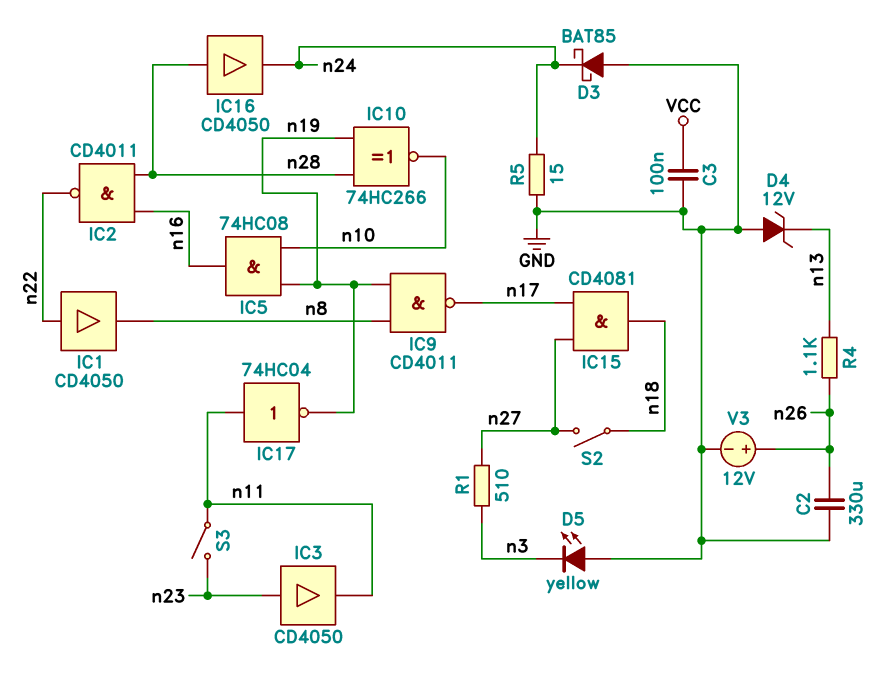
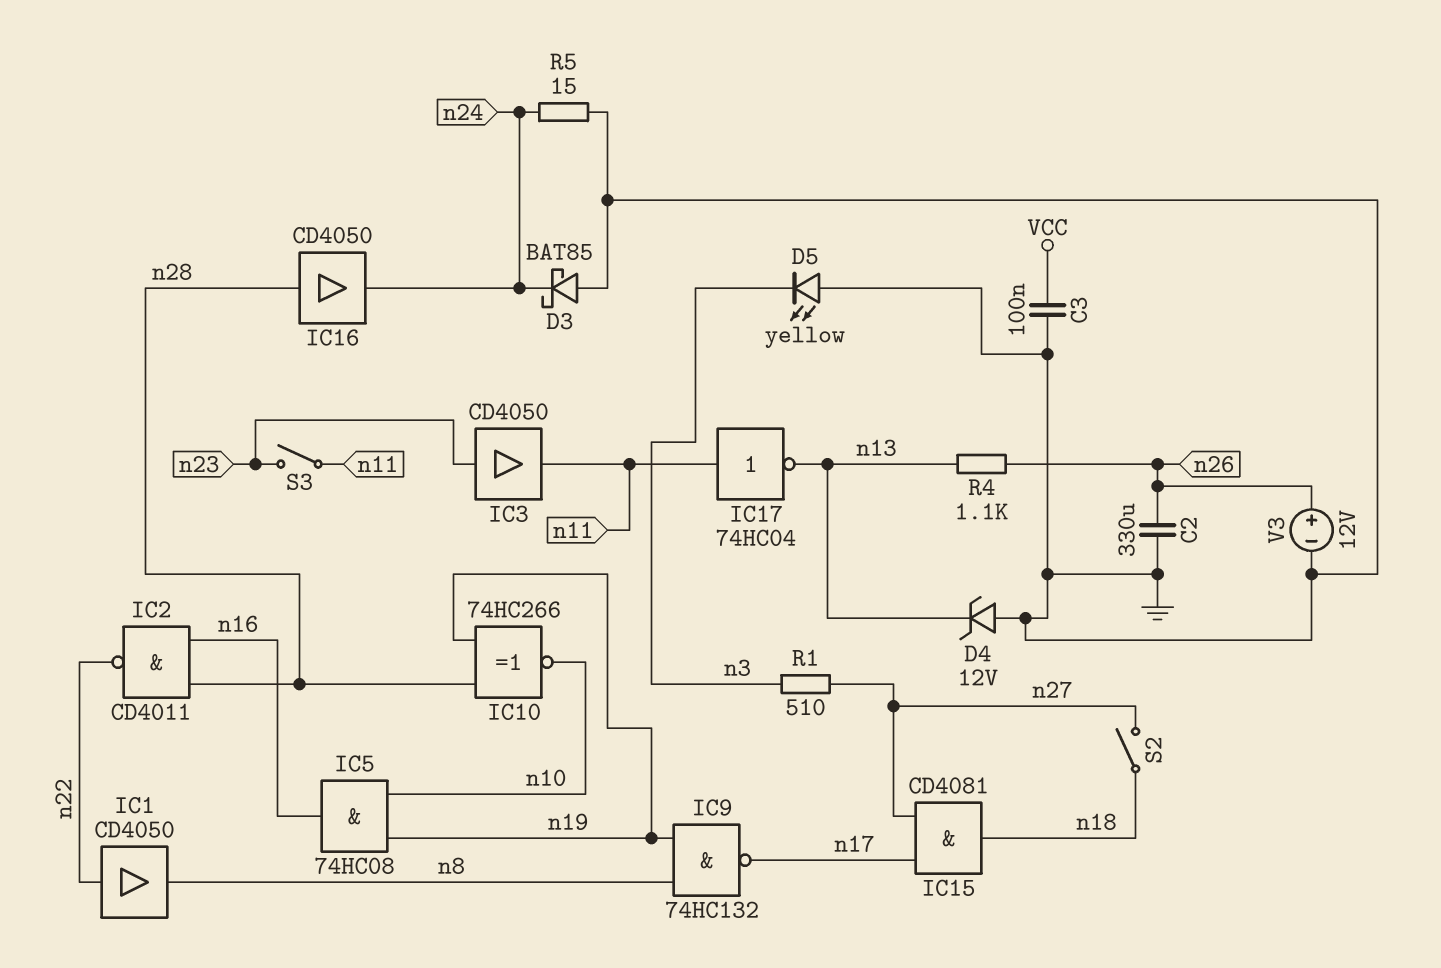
IC9: NAND CD4011 (in n8, in n19, out n17) -> NAND 74HC132 (in n8, in n19, out n17)
IC17: NOT 74HC04 (in n11, out n19) -> NOT 74HC04 (in n11, out n13)

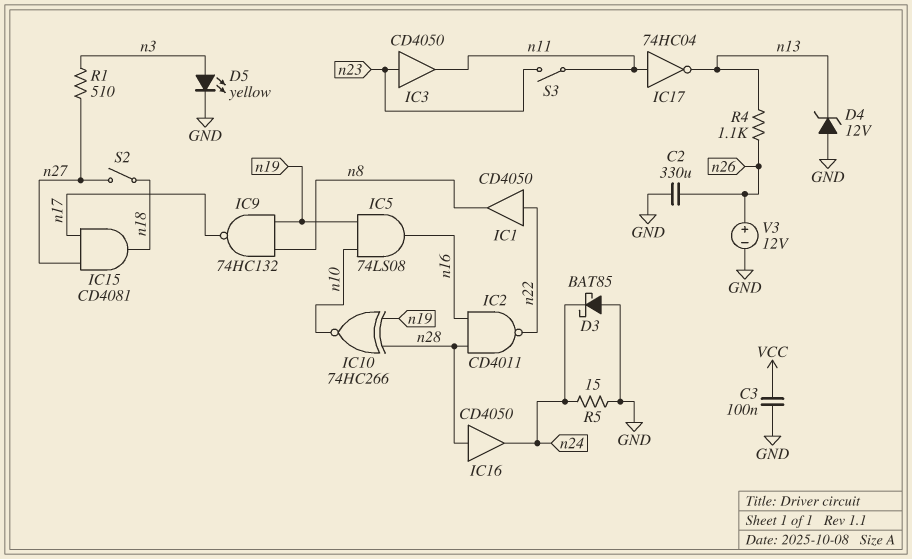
D5: LED yellow (A GND, K n3) -> LED yellow (A n3, K GND)
IC5: AND 74HC08 (in n10, in n19, out n16) -> AND 74LS08 (in n10, in n19, out n16)

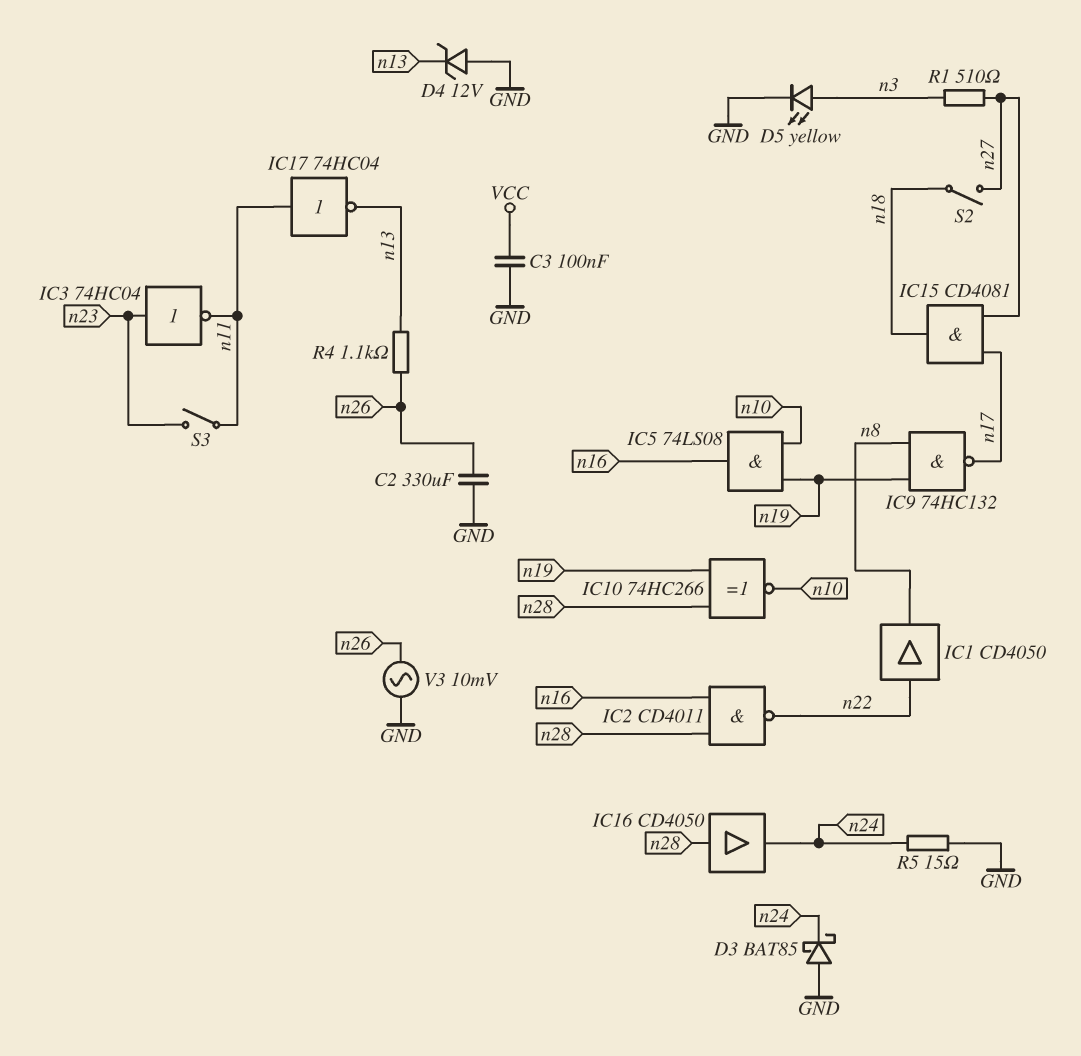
IC3: buffer CD4050 (in n23, out n11) -> NOT 74HC04 (in n23, out n11)
V3: 12V (plus n26, minus GND) -> AC 10mV (GND, n26)

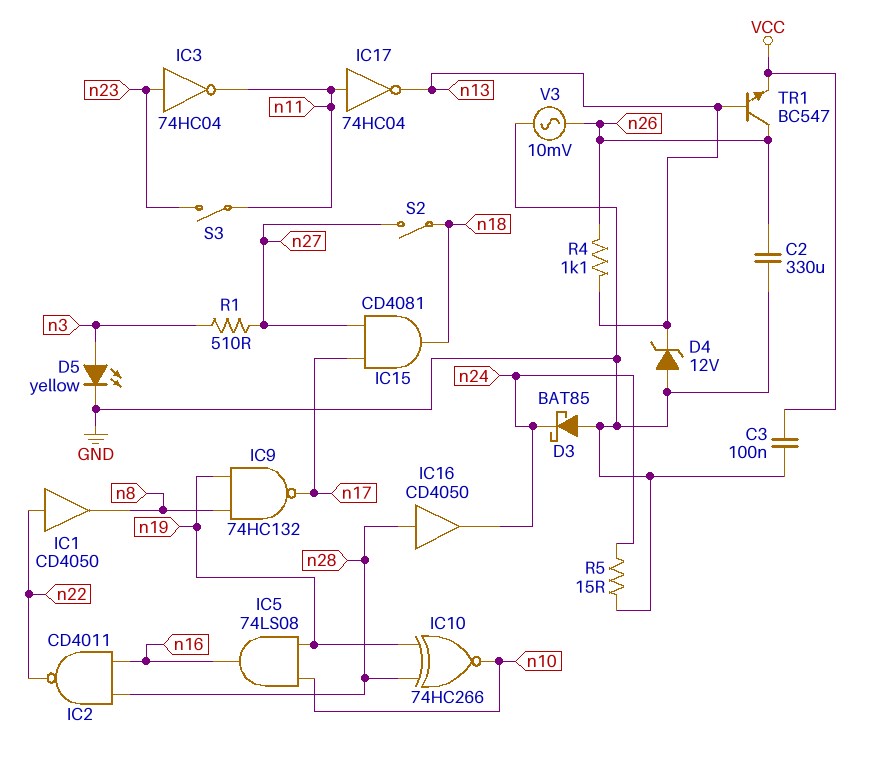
TR1: none -> NPN BC547 (B n13, C n26, E VCC)

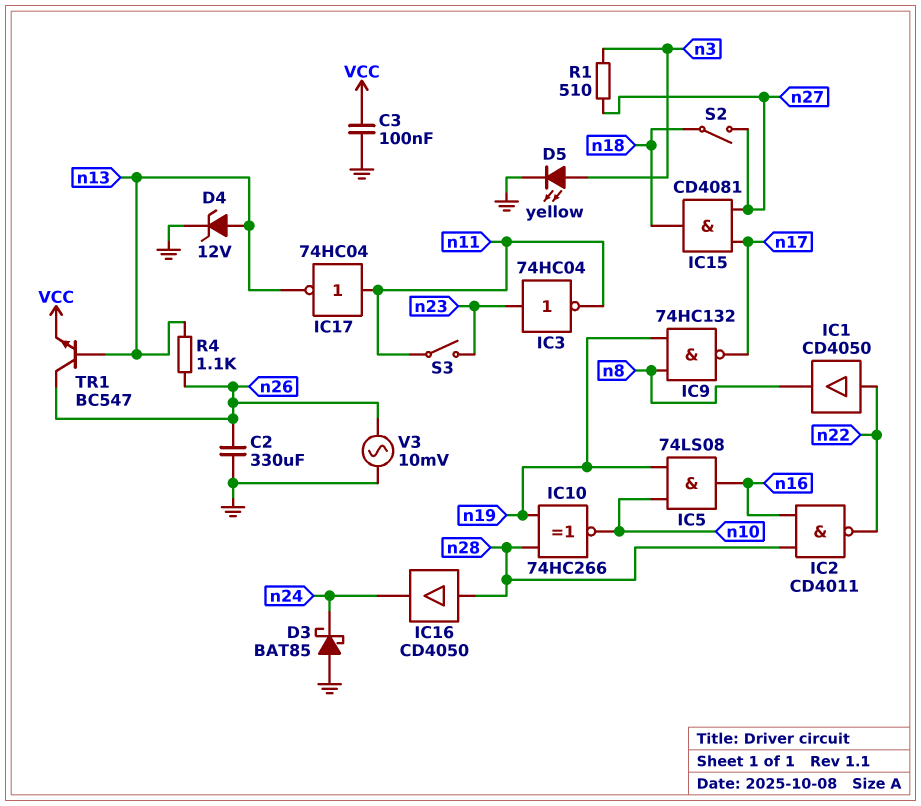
D4: zener 12V (A GND, K n13) -> zener 12V (A n13, K GND)
R5: 15 (GND, n24) -> none

